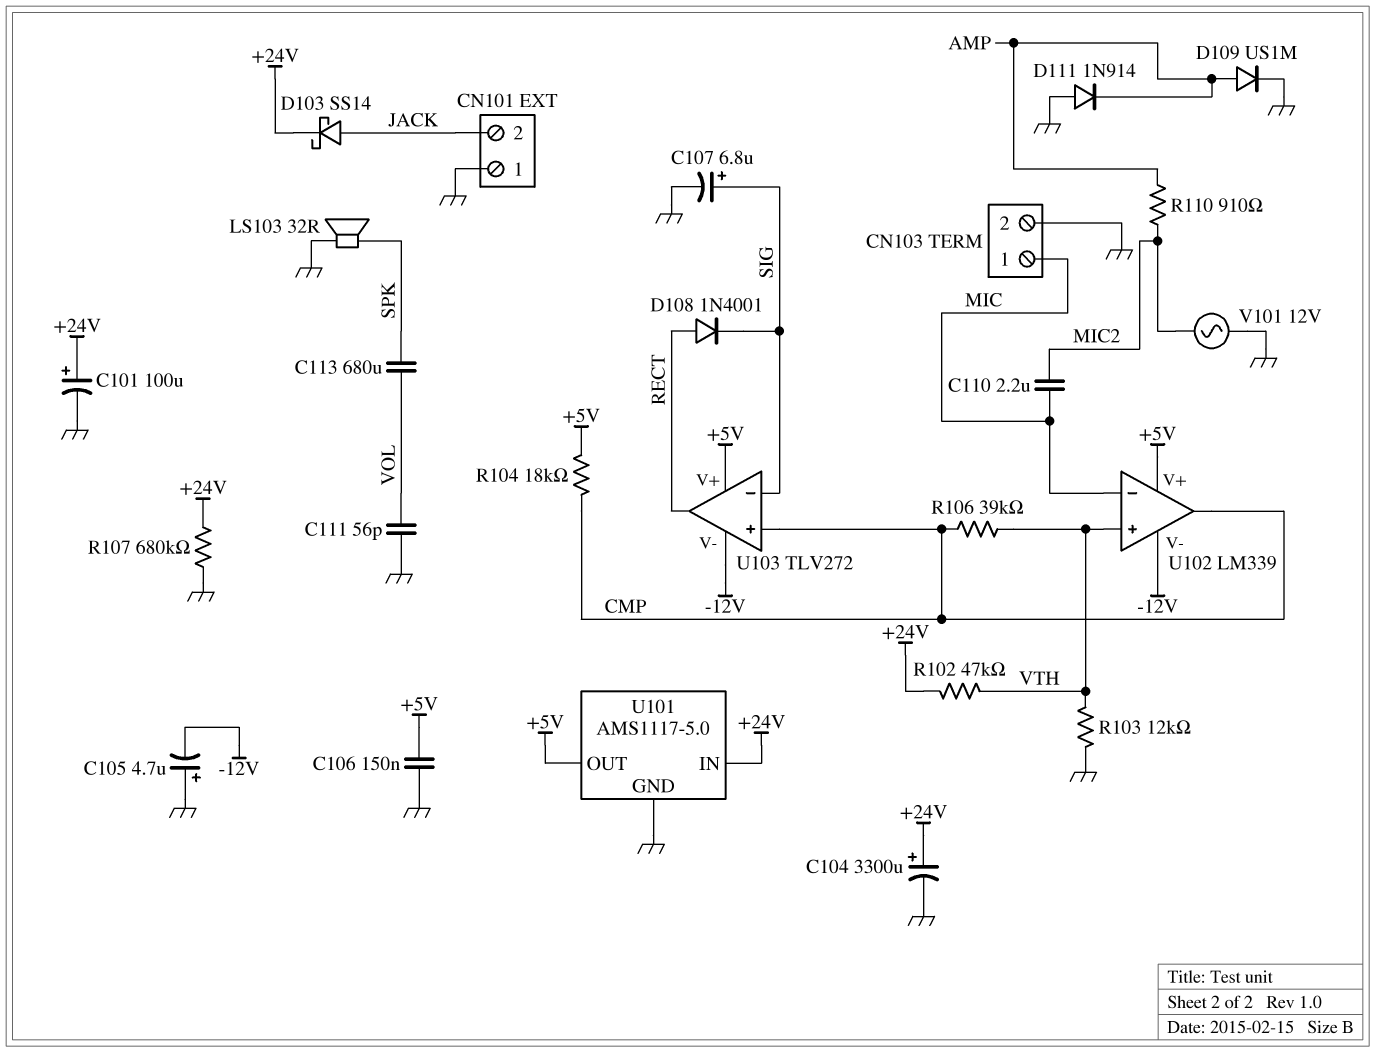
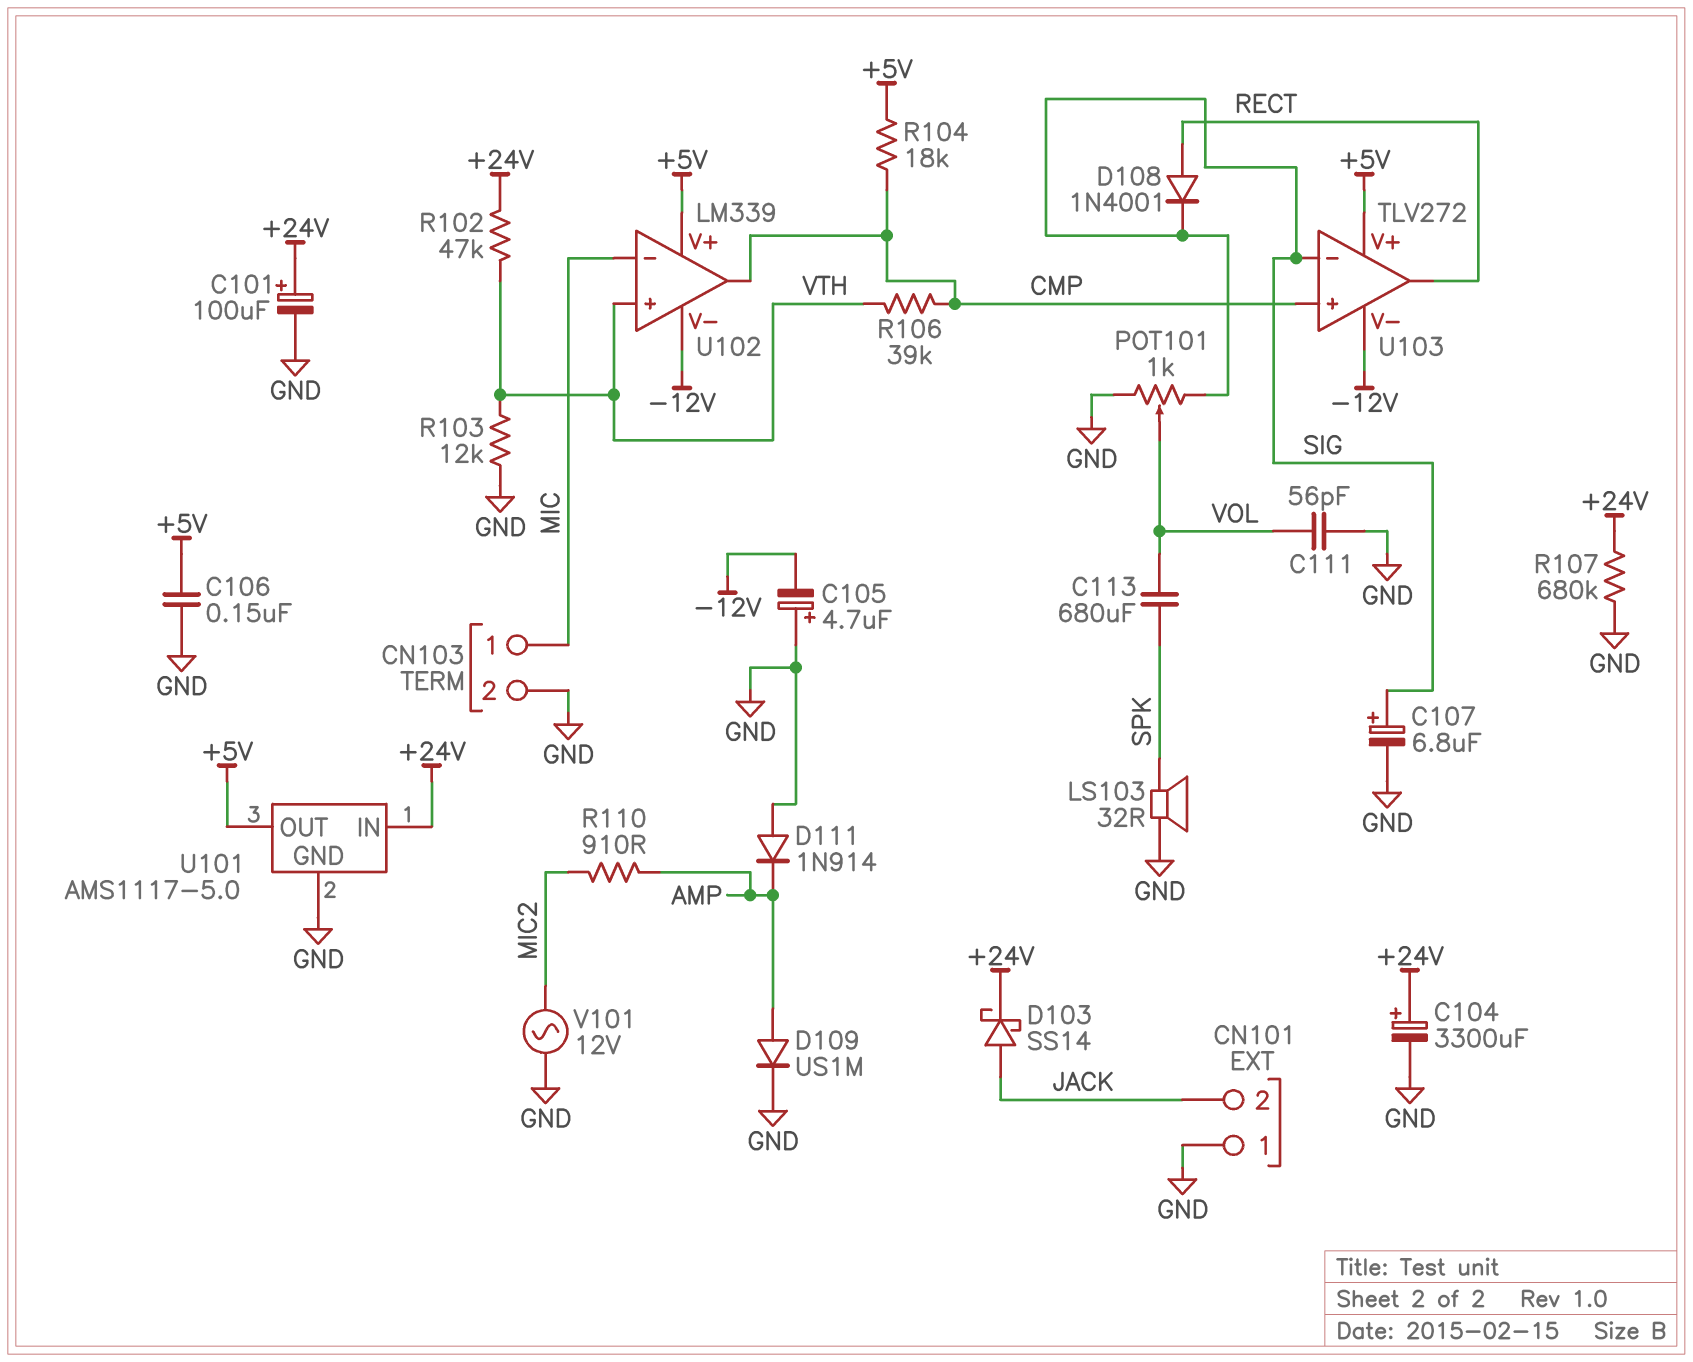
C110: 2.2uF (MIC, MIC2) -> none
POT101: none -> 1k (GND, SIG, wiper VOL)

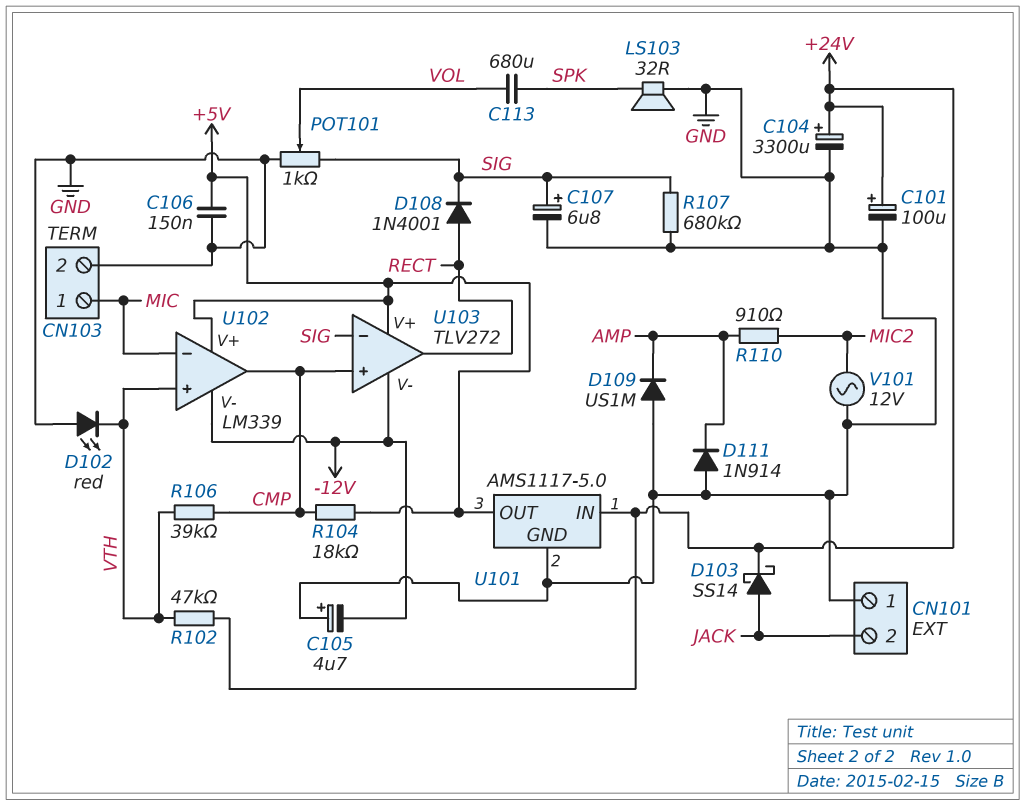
C111: 56pF (GND, VOL) -> none
D102: none -> LED red (A GND, K VTH)
D109: diode US1M (A AMP, K GND) -> diode US1M (A GND, K AMP)
R103: 12k (GND, VTH) -> none
R107: 680k (+24V, GND) -> 680k (GND, SIG)

